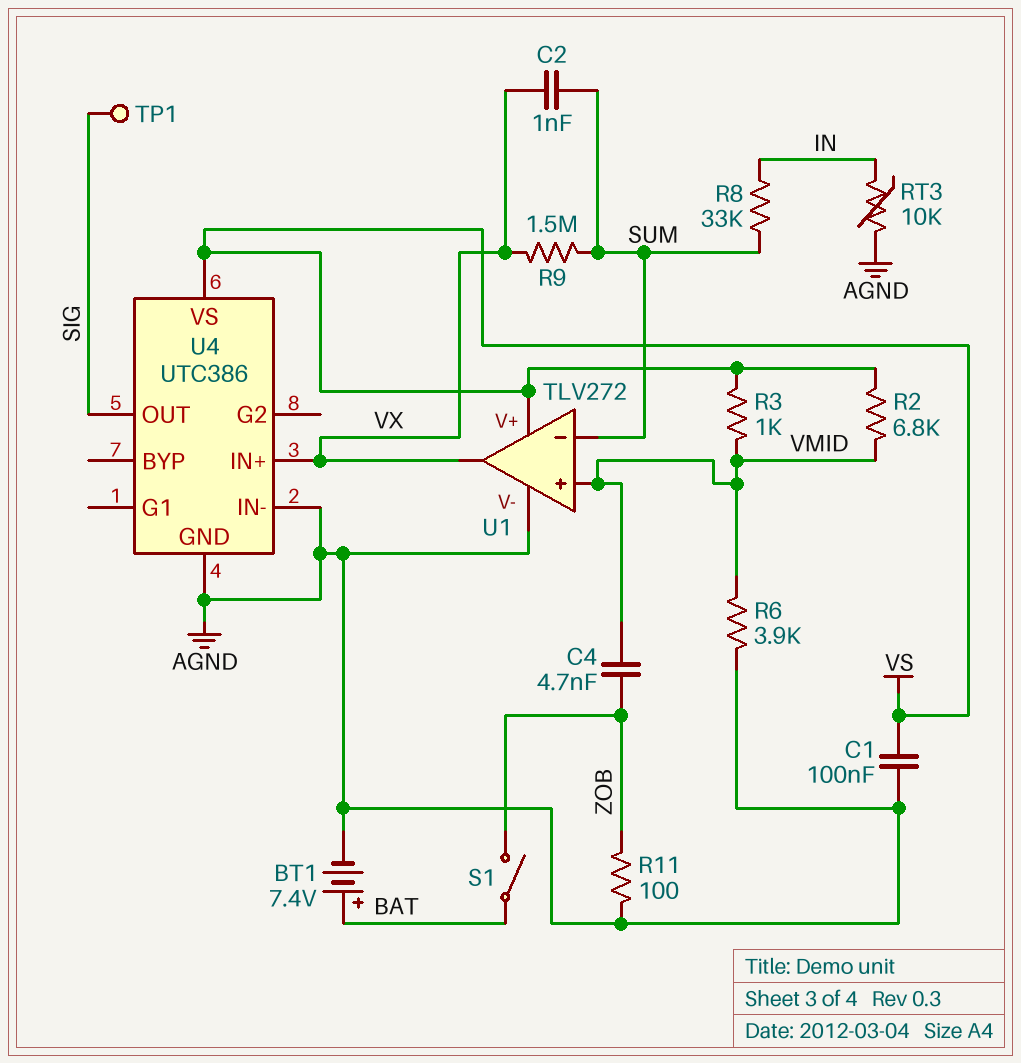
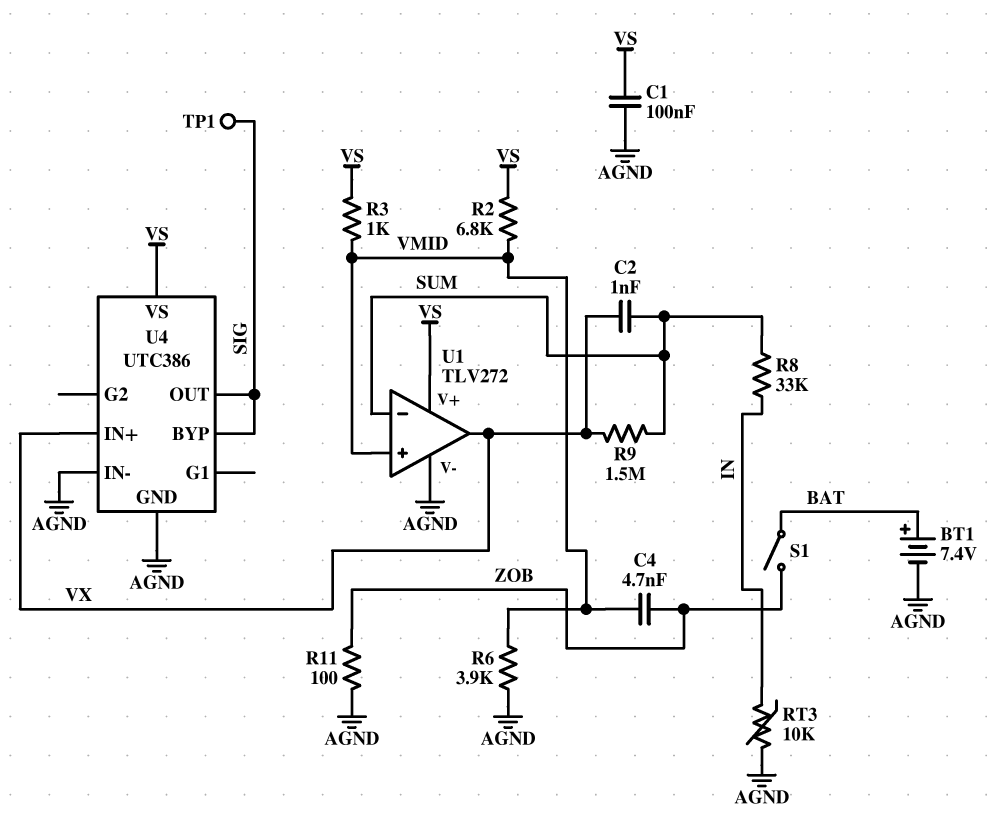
U4 pin BYP: none -> SIG

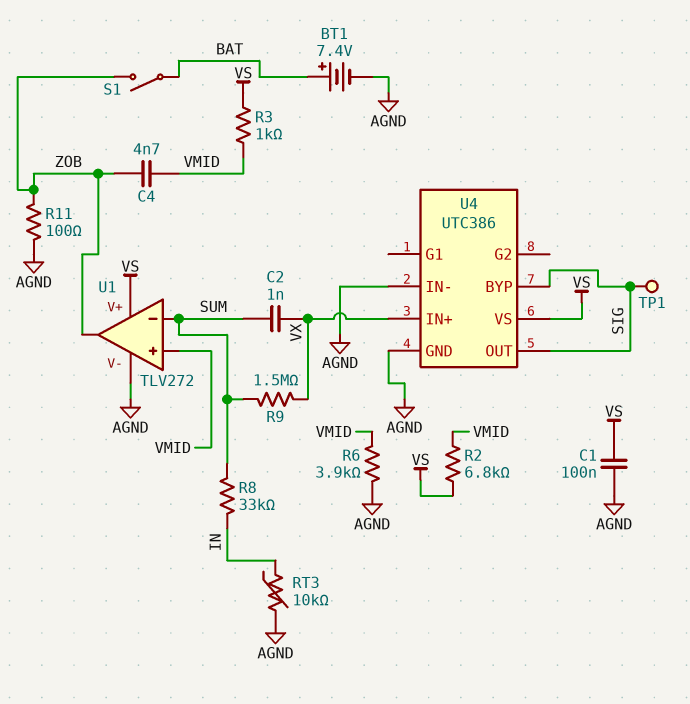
U1 pin out: VX -> ZOB

